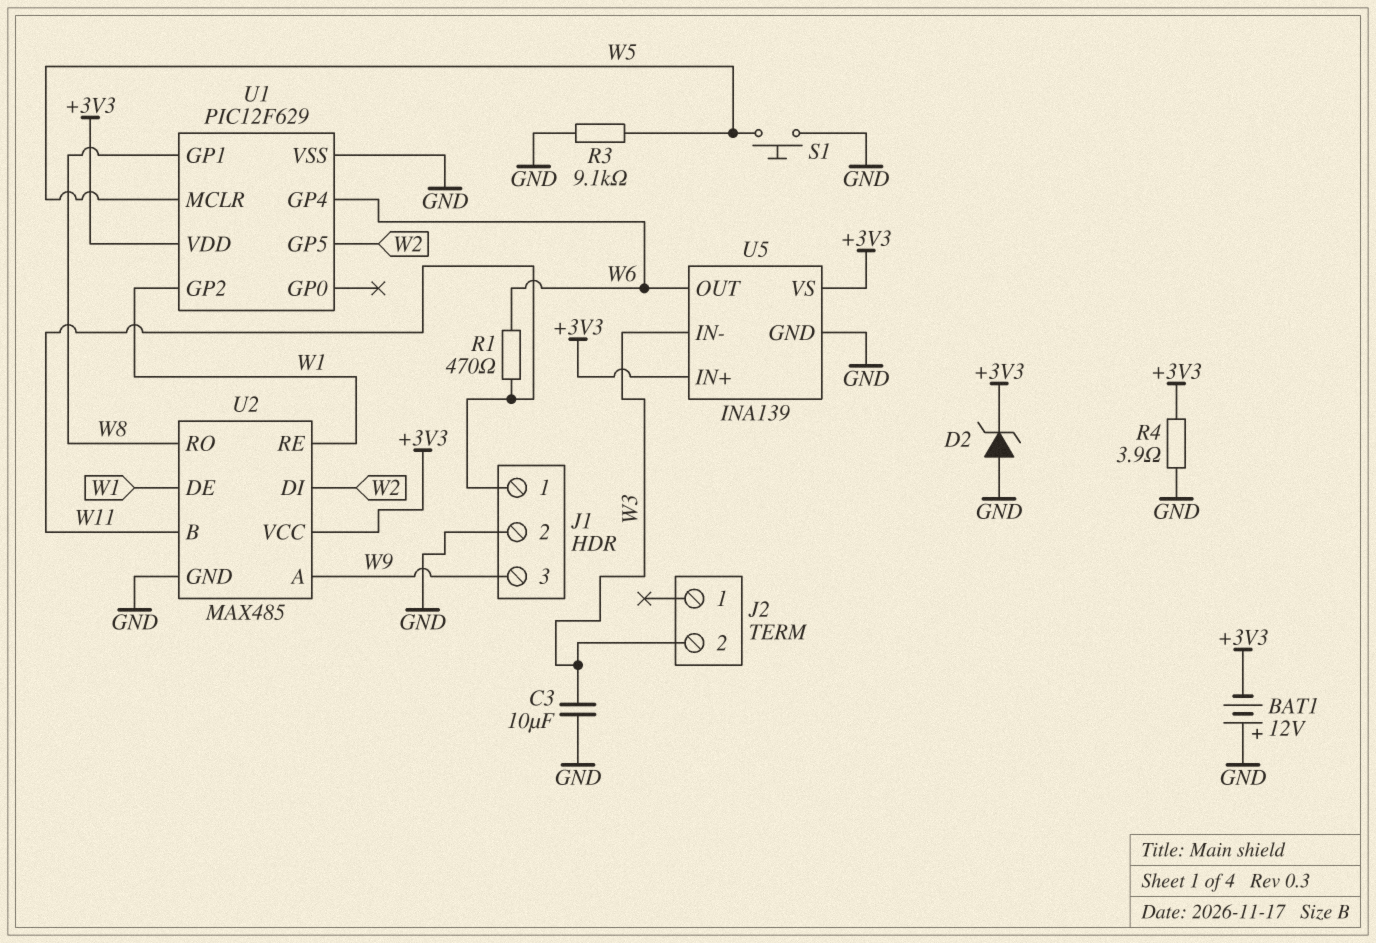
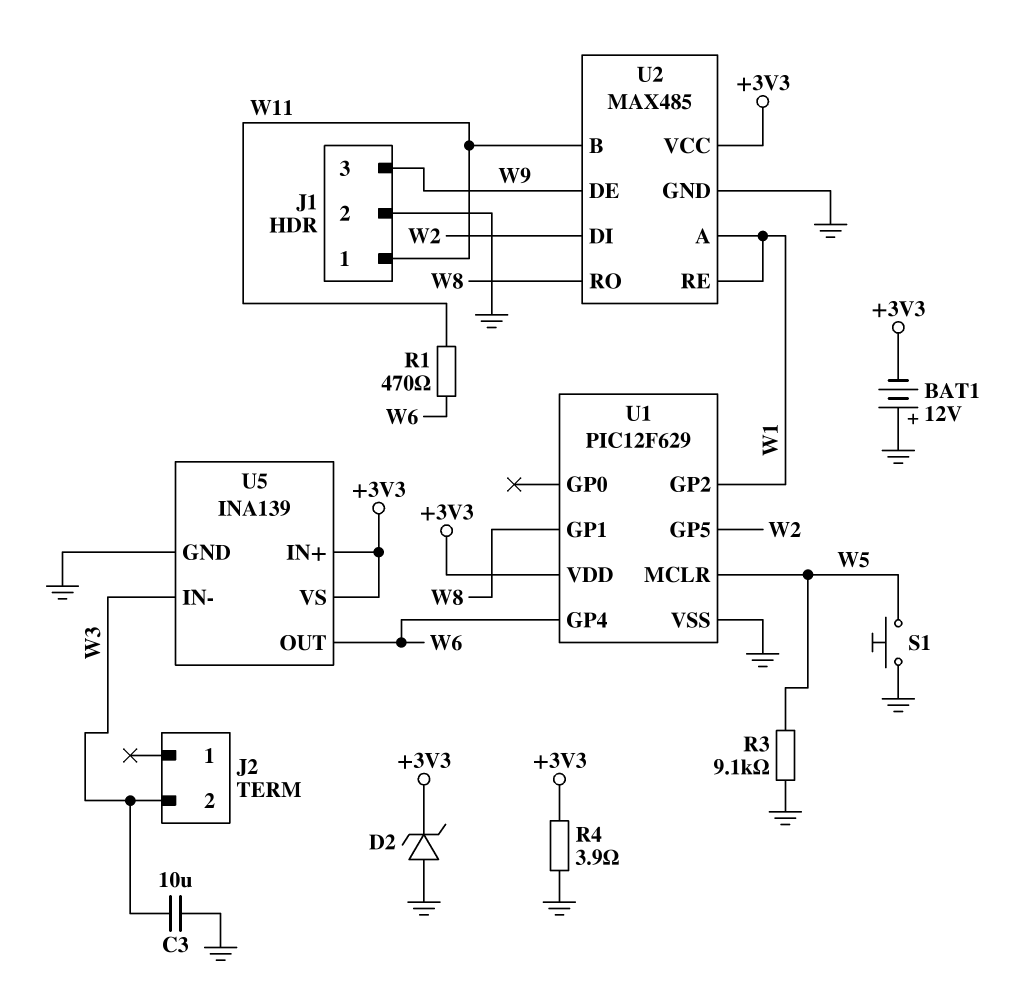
U2 pin A: W9 -> W1
U2 pin DE: W1 -> W9

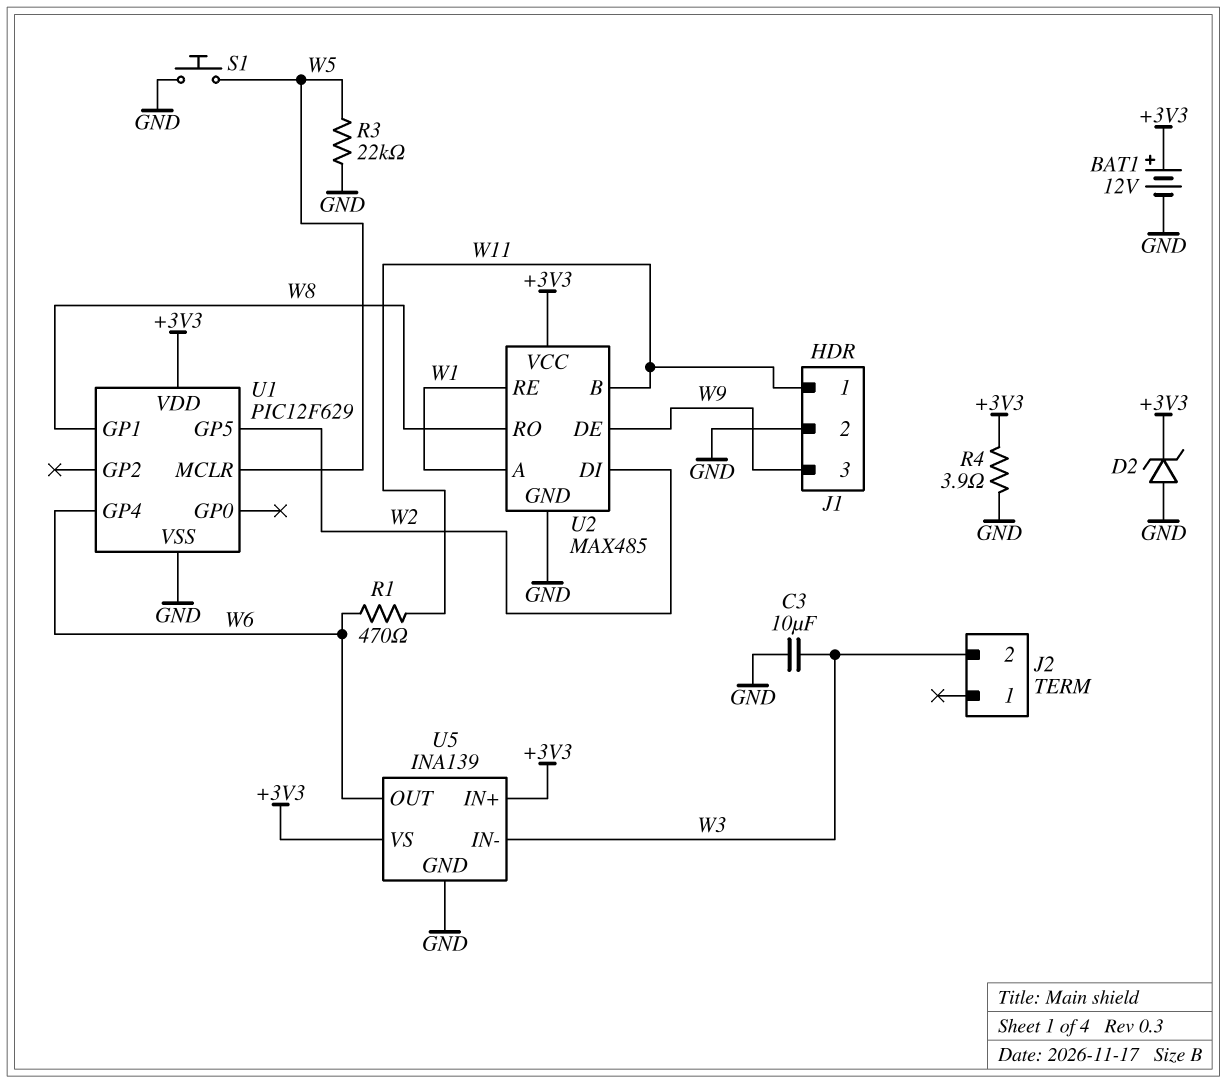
BAT1: 12V (plus GND, minus +3V3) -> 12V (plus +3V3, minus GND)
R3: 9.1k (GND, W5) -> 22k (GND, W5)
U1 pin GP2: W1 -> none

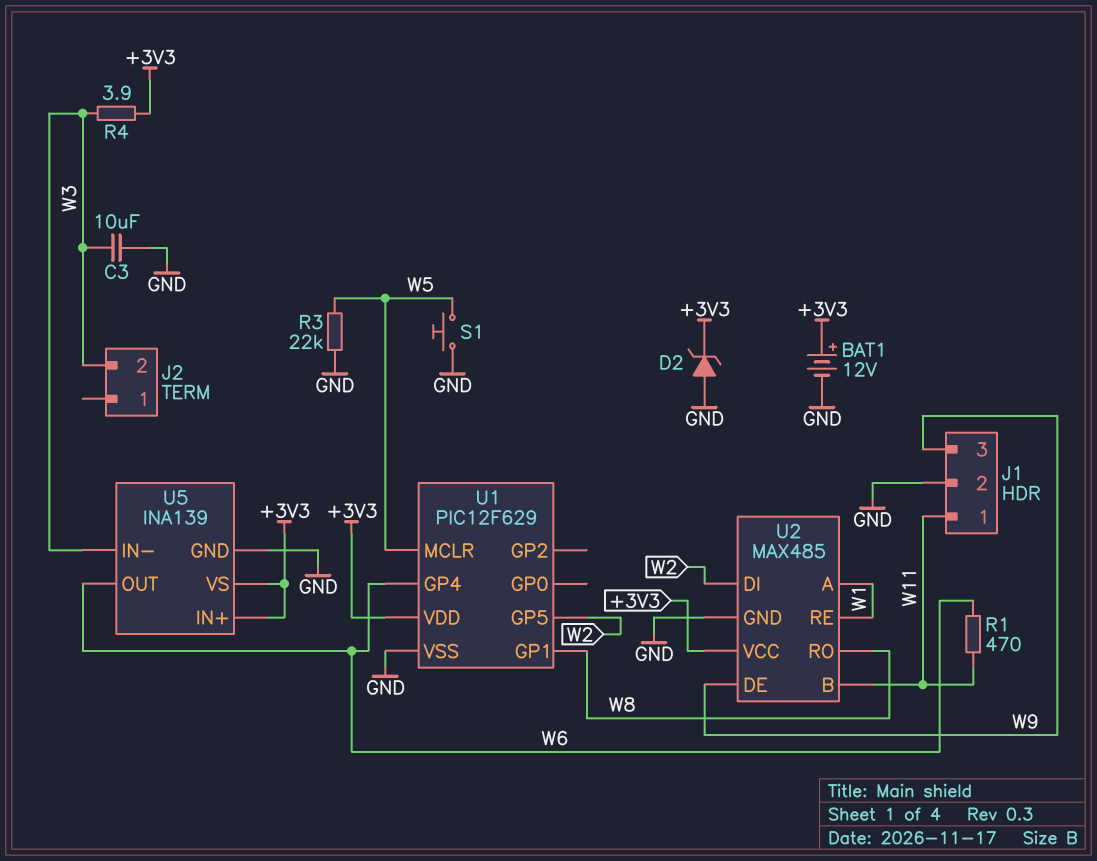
R4: 3.9 (+3V3, GND) -> 3.9 (+3V3, W3)

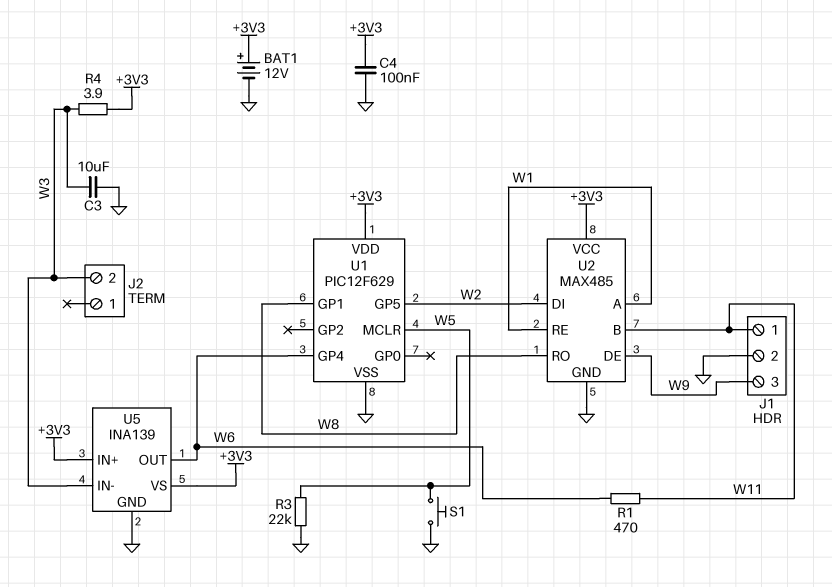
C4: none -> 100nF (+3V3, GND)
D2: zener (A GND, K +3V3) -> none

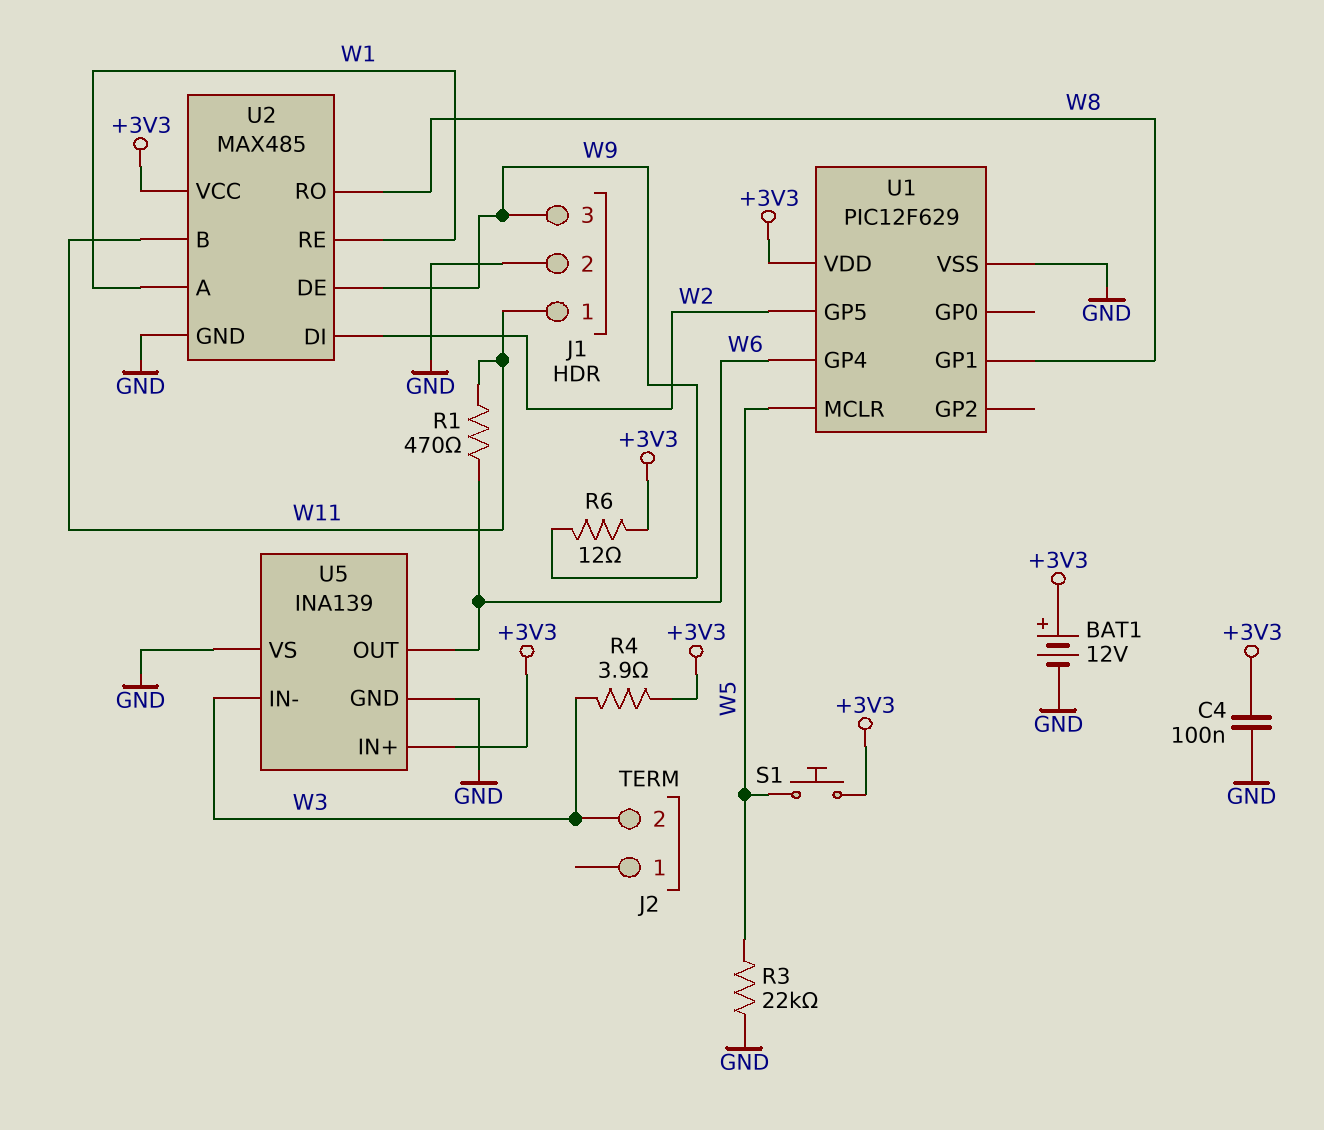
C3: 10uF (GND, W3) -> none
R6: none -> 12 (+3V3, W9)
S1: button (GND, W5) -> button (+3V3, W5)
U5 pin VS: +3V3 -> GND

